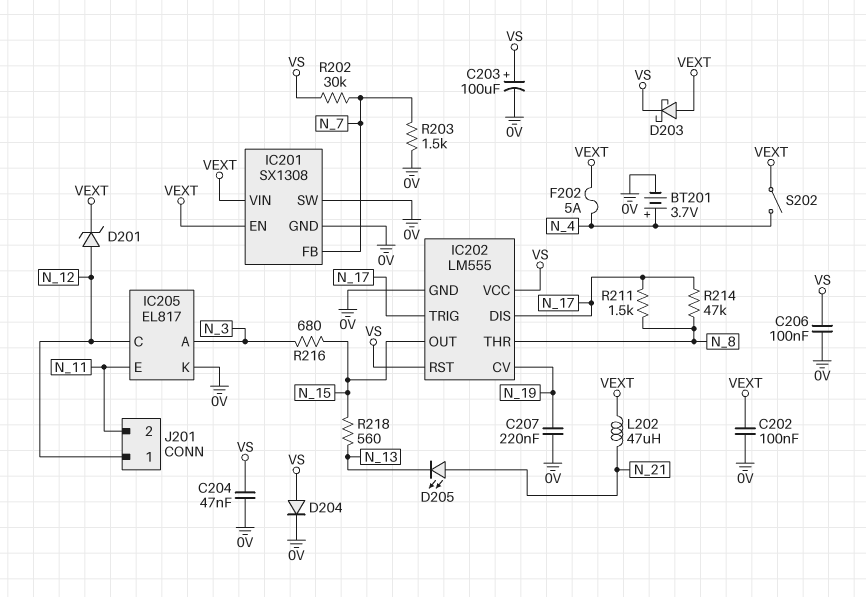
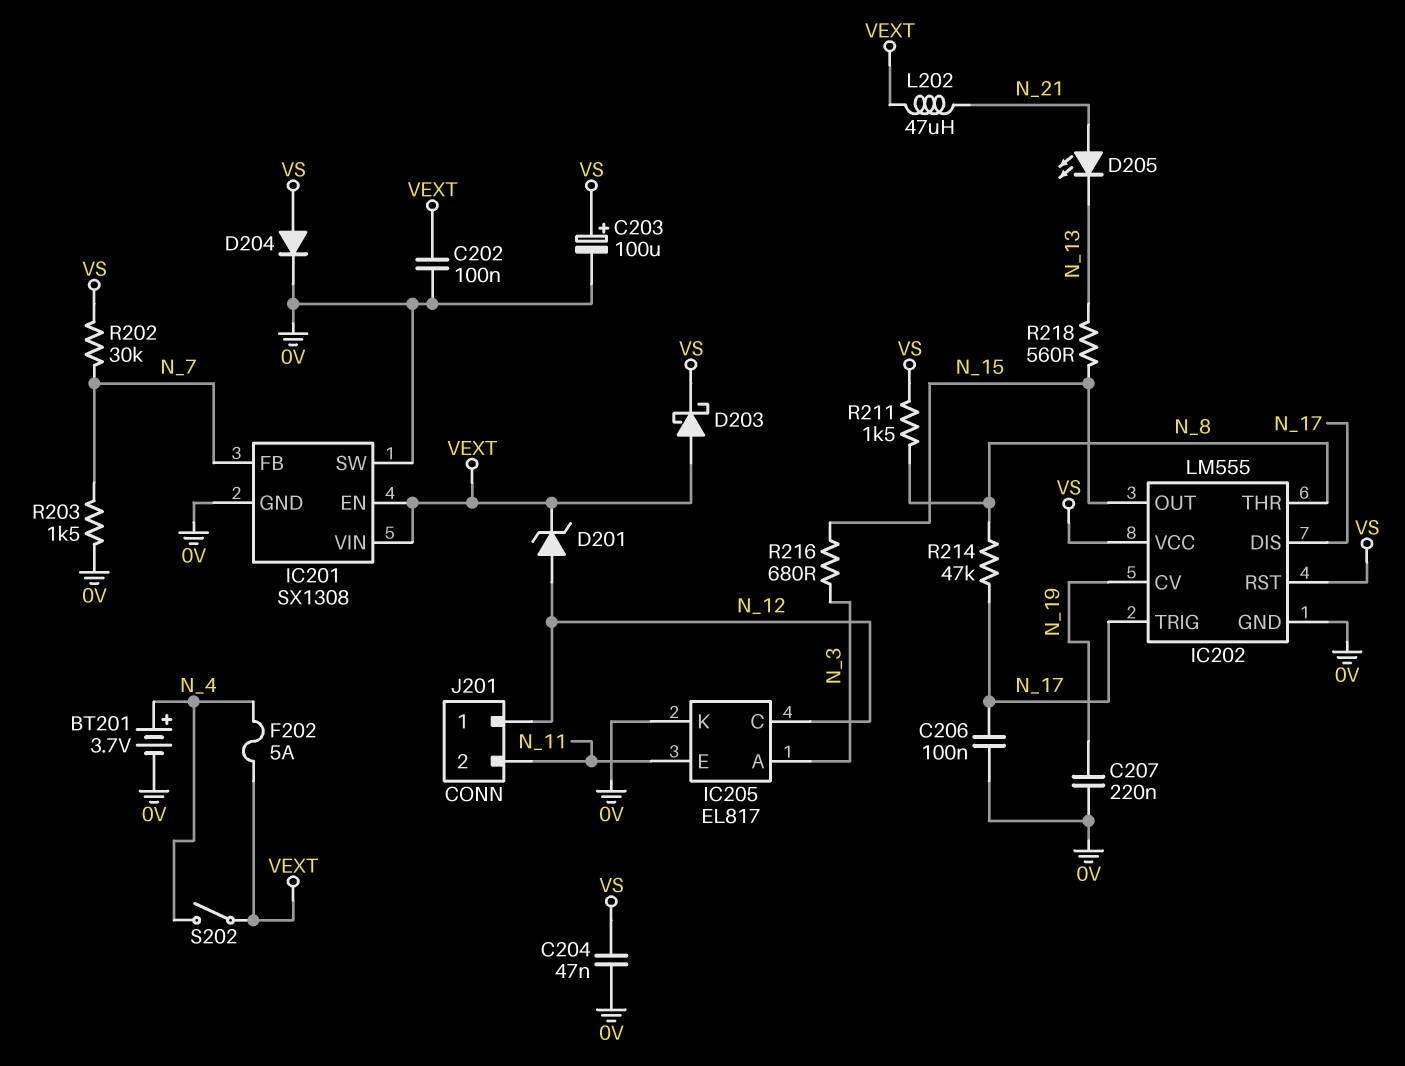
C206: 100nF (0V, VS) -> 100nF (0V, N_17)
R211: 1.5k (N_8, N_17) -> 1.5k (N_8, VS)

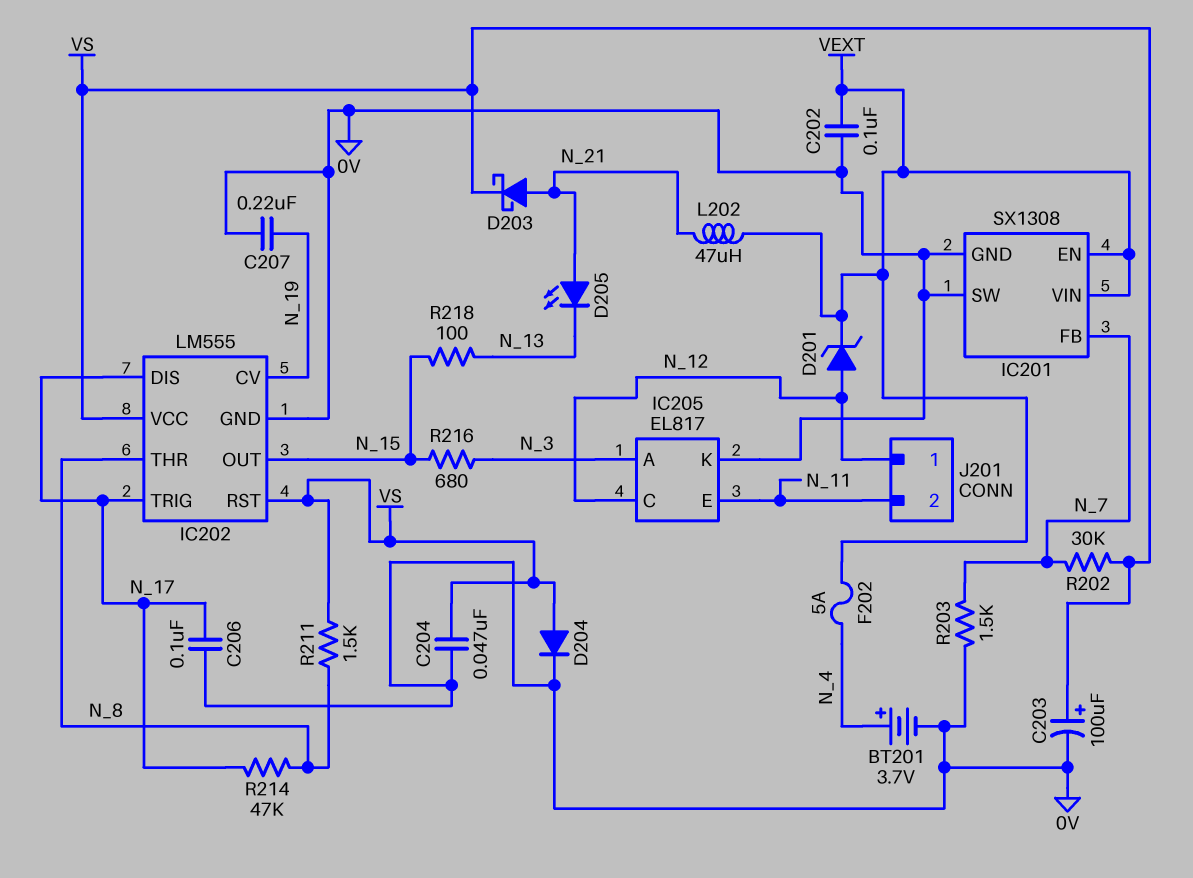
D203: schottky (A VEXT, K VS) -> schottky (A N_21, K VS)
R218: 560 (N_13, N_15) -> 100 (N_13, N_15)
S202: switch (N_4, VEXT) -> none

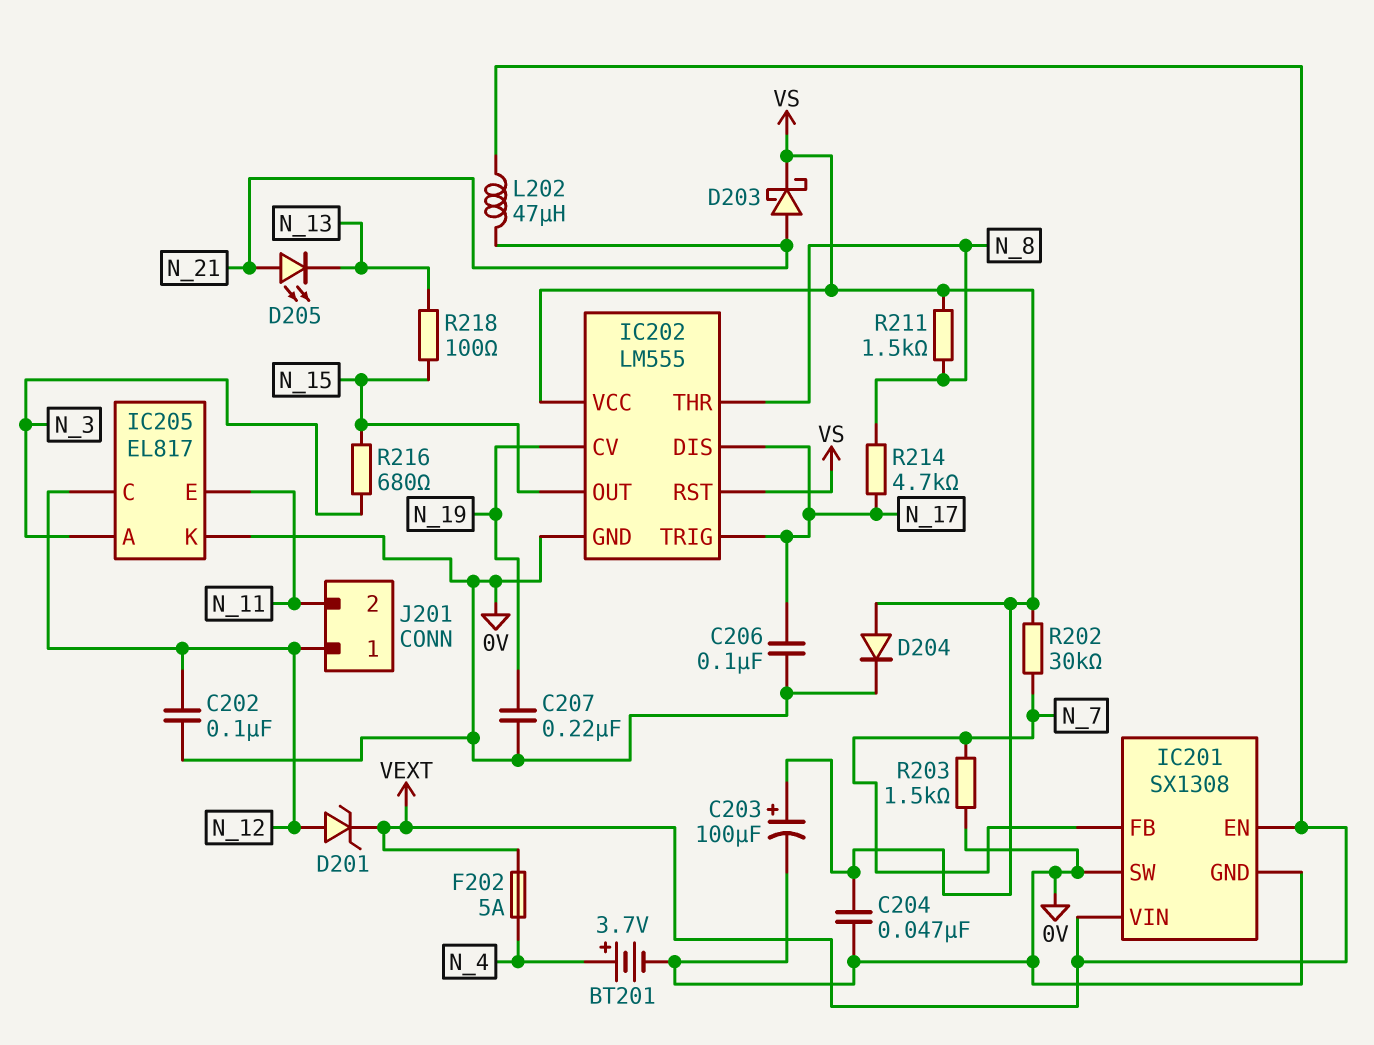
C202: 100nF (0V, VEXT) -> 100nF (0V, N_12)
R214: 47k (N_8, N_17) -> 4.7k (N_8, N_17)

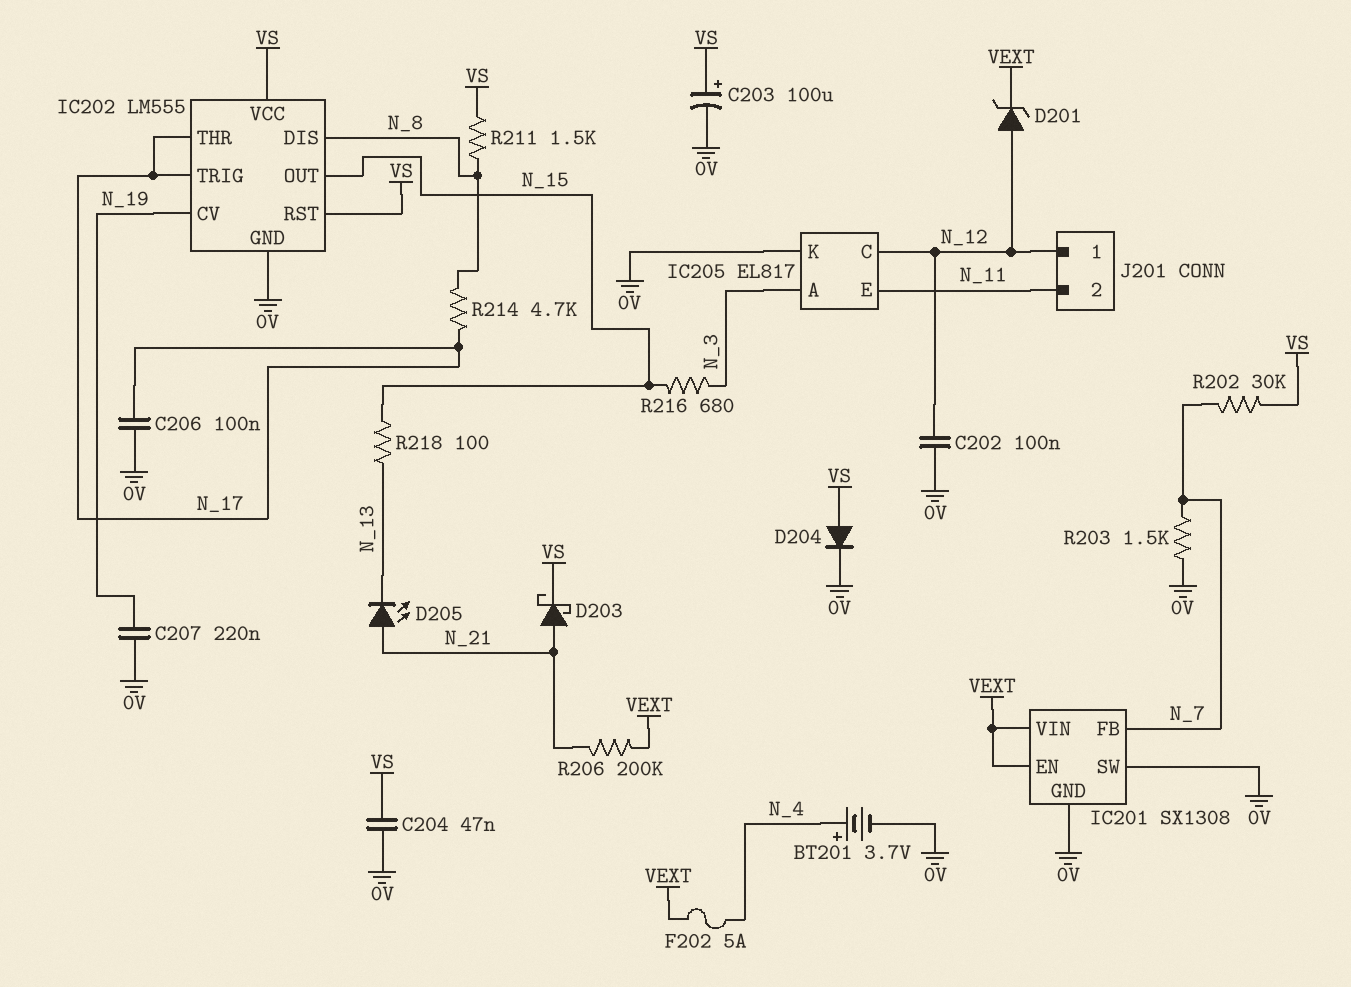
IC202 pin DIS: N_17 -> N_8
IC202 pin THR: N_8 -> N_17
L202: 47uH (N_21, VEXT) -> none
R206: none -> 200k (N_21, VEXT)

